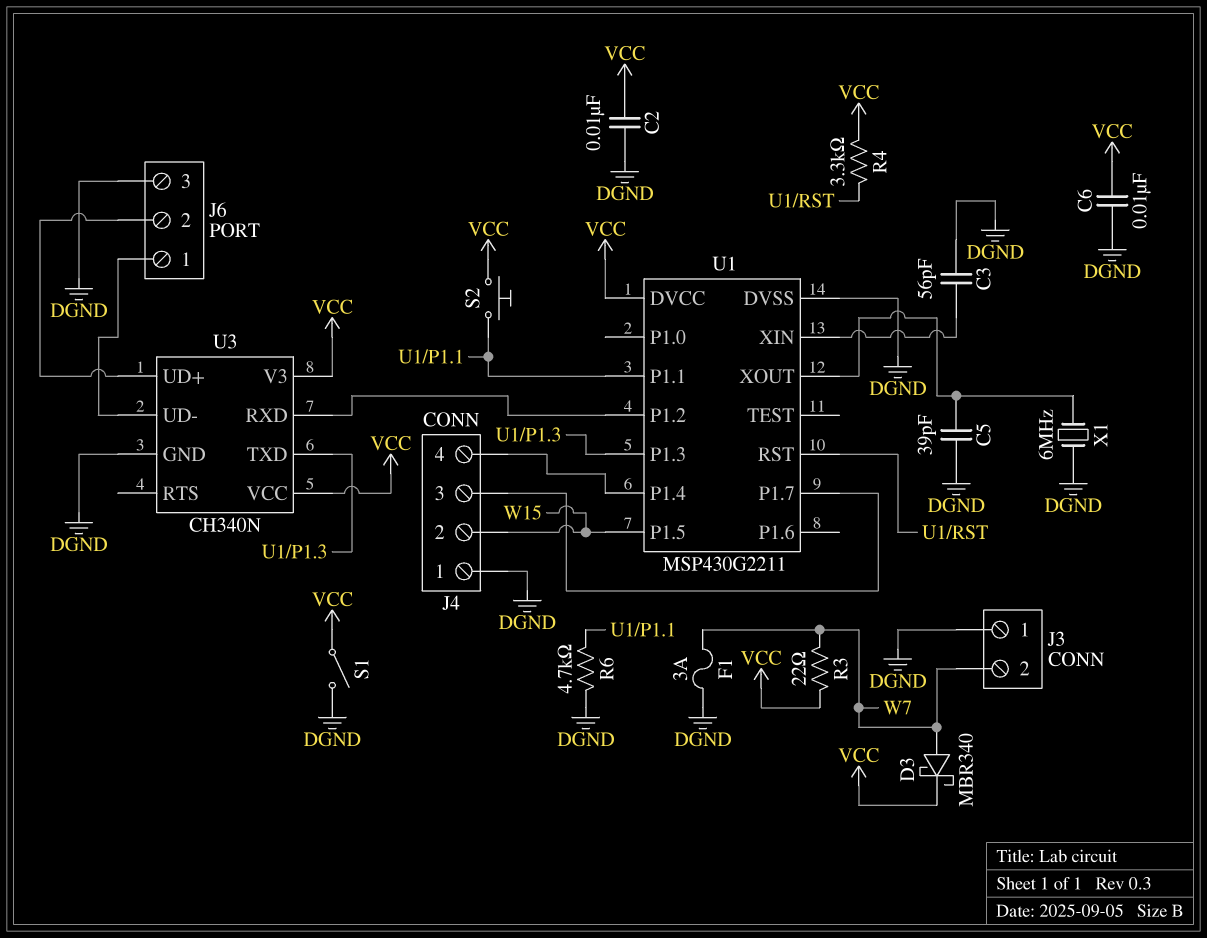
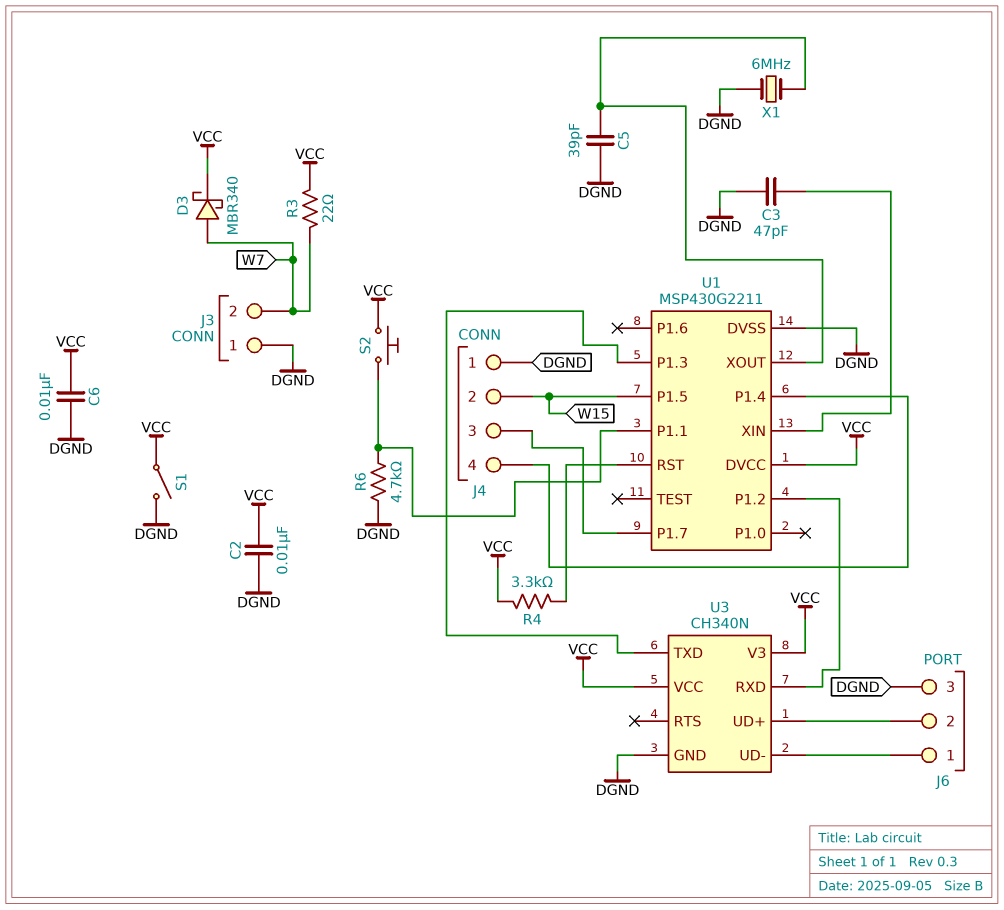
C3: 56pF (DGND, U1/XIN) -> 47pF (DGND, U1/XIN)
F1: 3A (DGND, W7) -> none

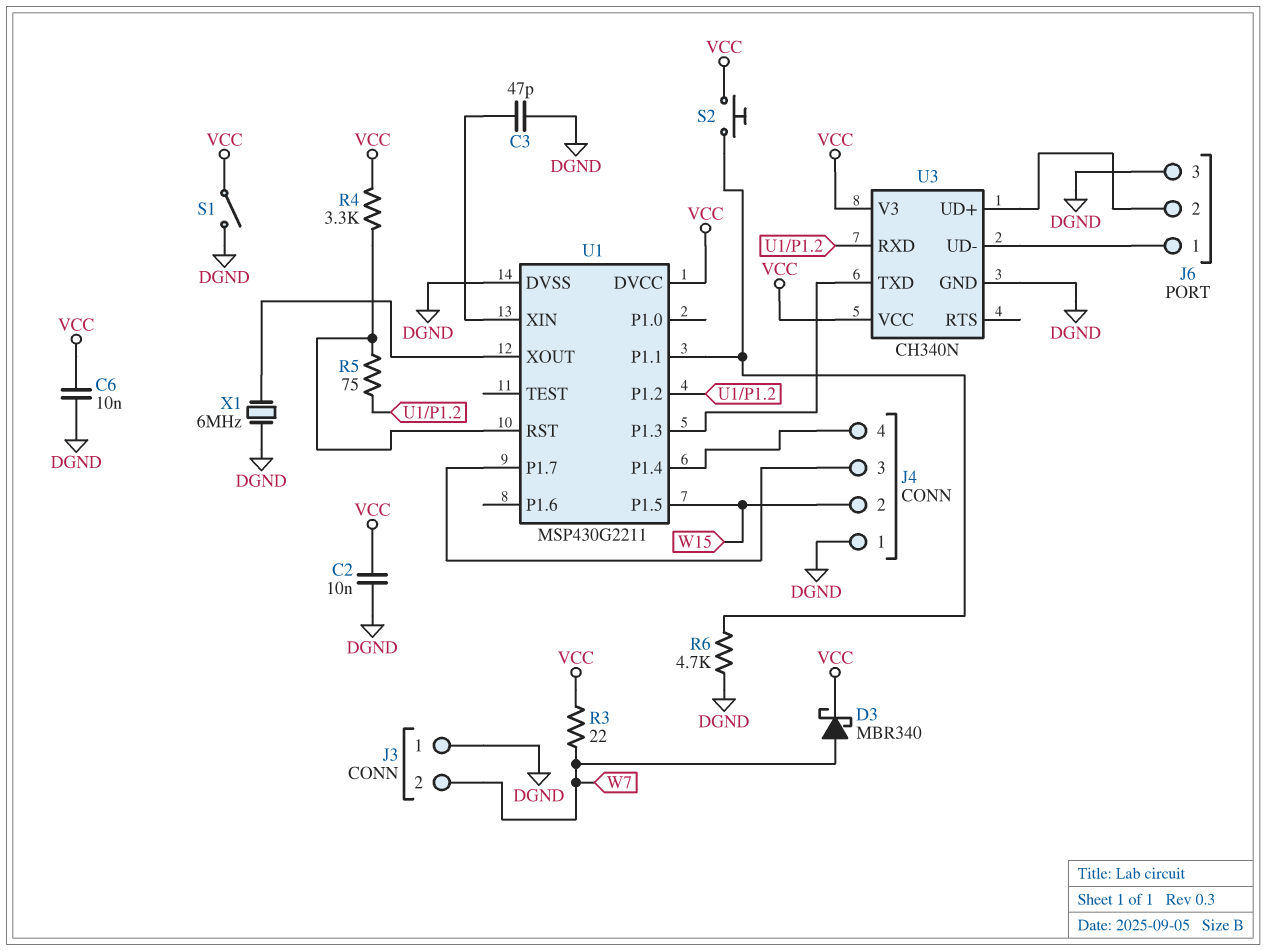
C5: 39pF (DGND, U1/XOUT) -> none
R5: none -> 75 (U1/P1.2, U1/RST)

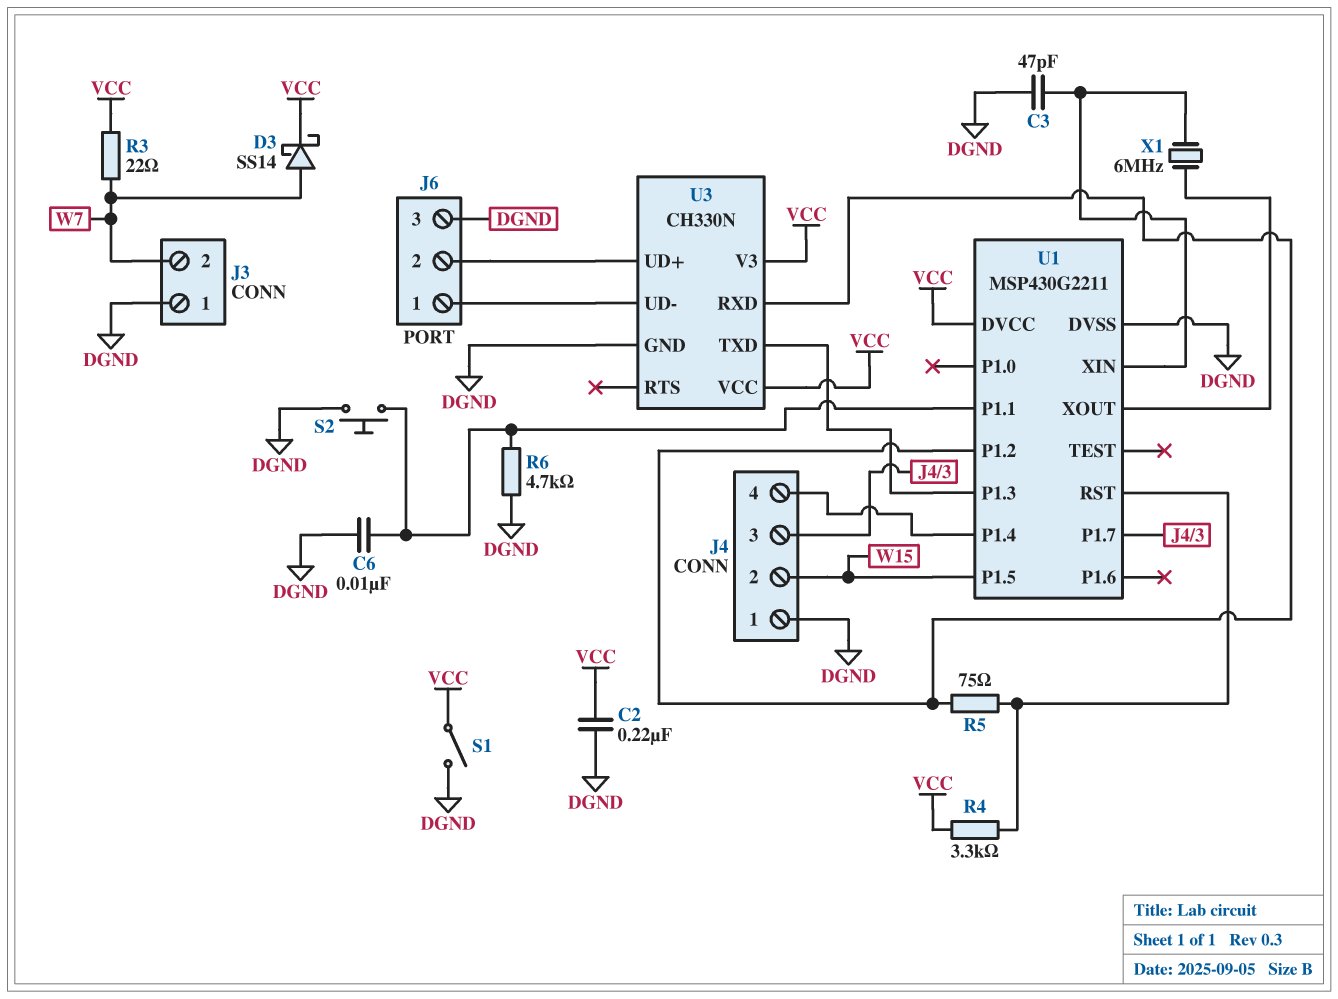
C2: 10nF (DGND, VCC) -> 220nF (DGND, VCC)
C6: 10nF (DGND, VCC) -> 10nF (DGND, U1/P1.1)
D3: schottky MBR340 (A W7, K VCC) -> schottky SS14 (A W7, K VCC)
S2: button (U1/P1.1, VCC) -> button (DGND, U1/P1.1)
U3: CH340N -> CH330N
X1: 6MHz (DGND, U1/XOUT) -> 6MHz (U1/XIN, U1/XOUT)

